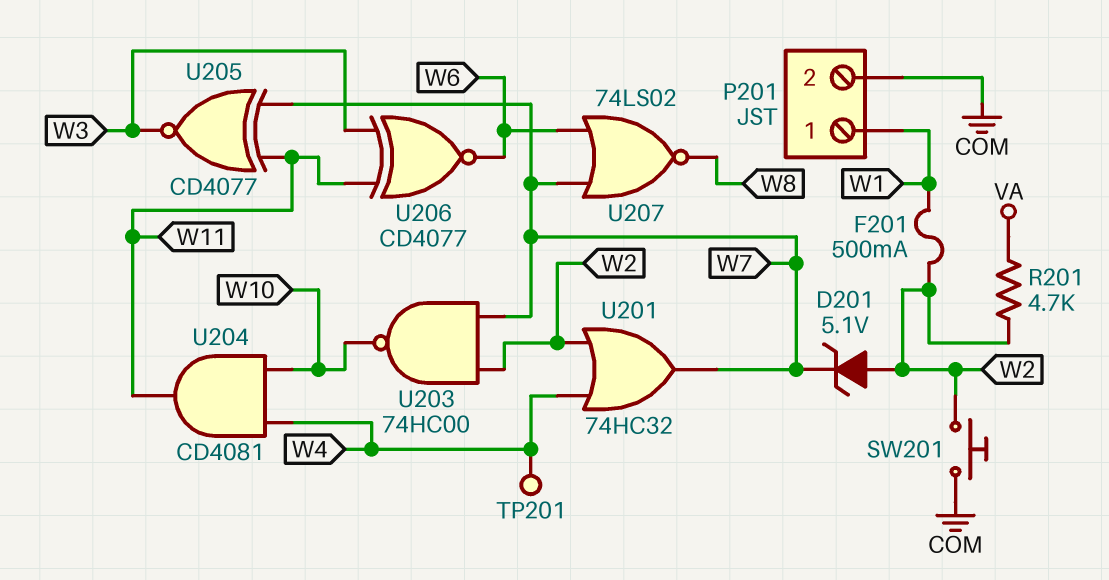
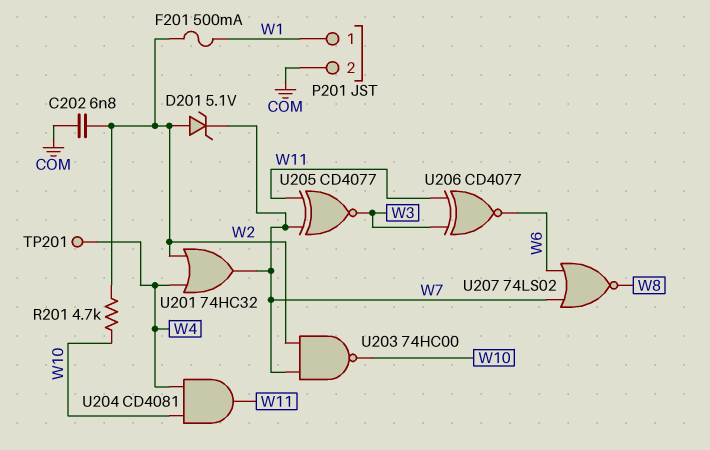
C202: none -> 6.8nF (COM, W2)
R201: 4.7k (VA, W2) -> 4.7k (W2, W10)
SW201: button (COM, W2) -> none

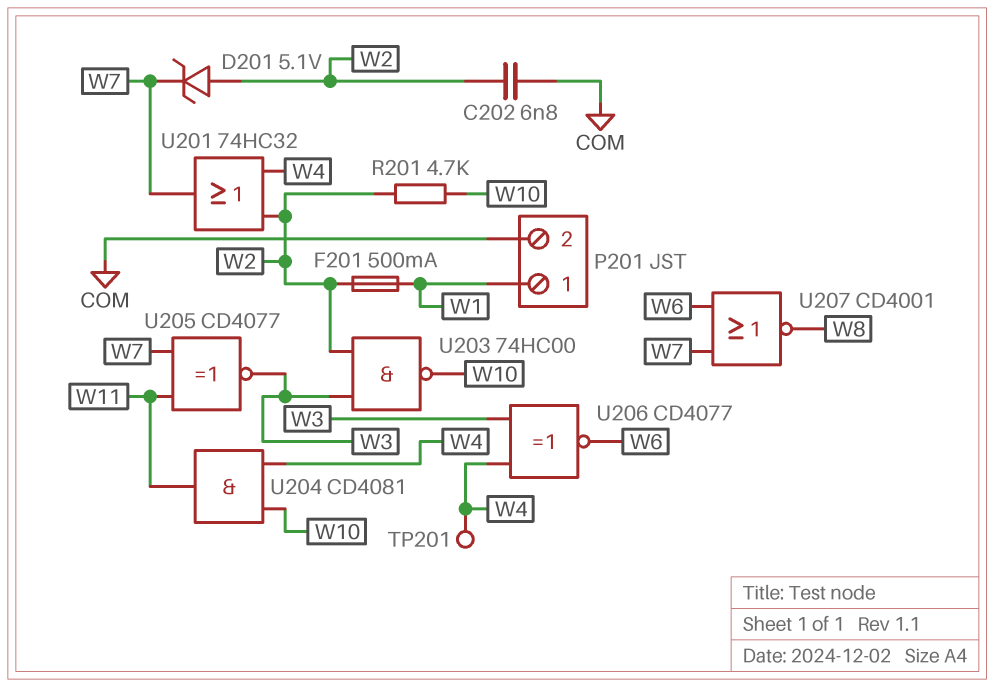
U203: NAND 74HC00 (in W2, in W7, out W10) -> NAND 74HC00 (in W2, in W3, out W10)
U206: XNOR CD4077 (in W3, in W11, out W6) -> XNOR CD4077 (in W3, in W4, out W6)
U207: NOR 74LS02 (in W6, in W7, out W8) -> NOR CD4001 (in W6, in W7, out W8)

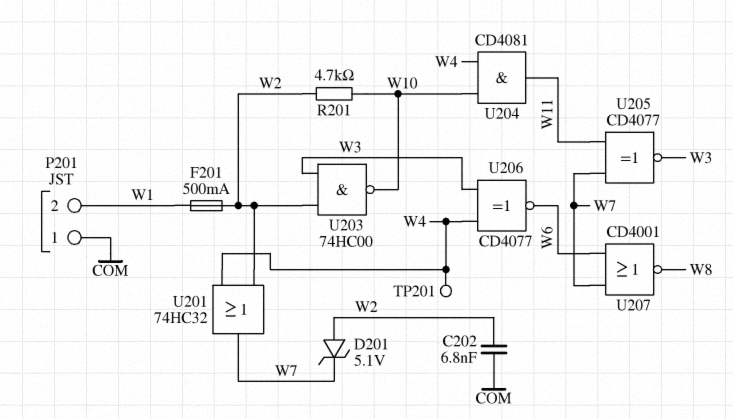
P201 pin 1: W1 -> COM
P201 pin 2: COM -> W1

